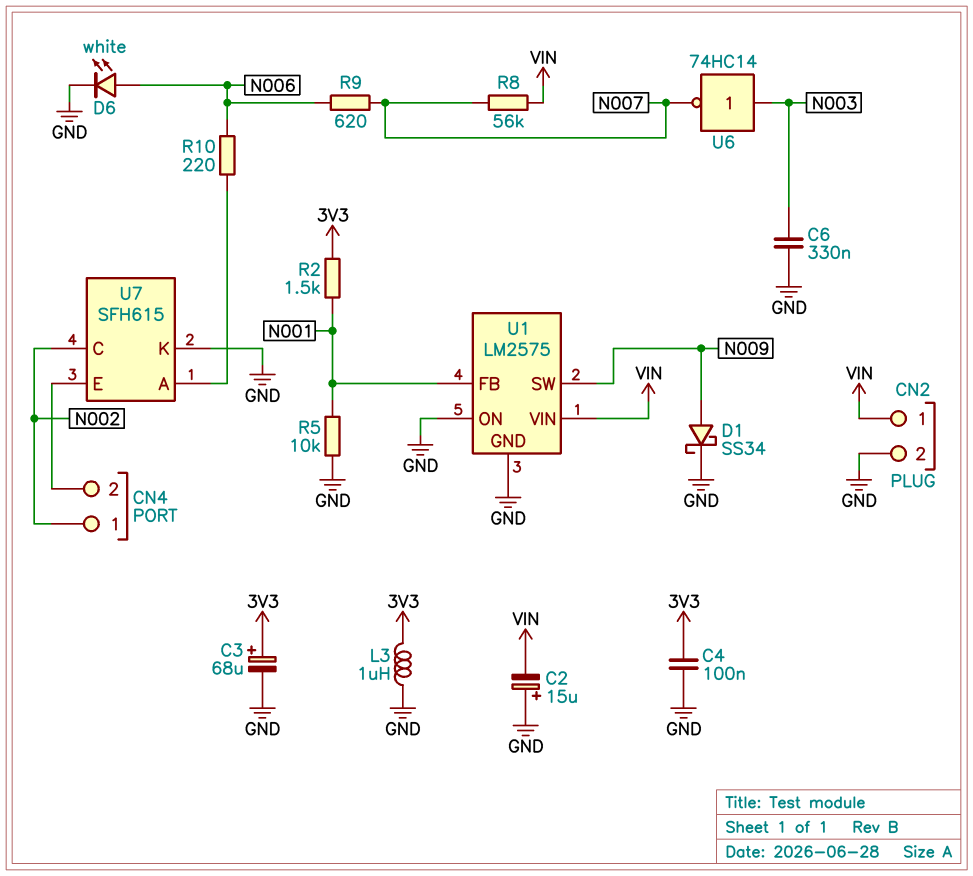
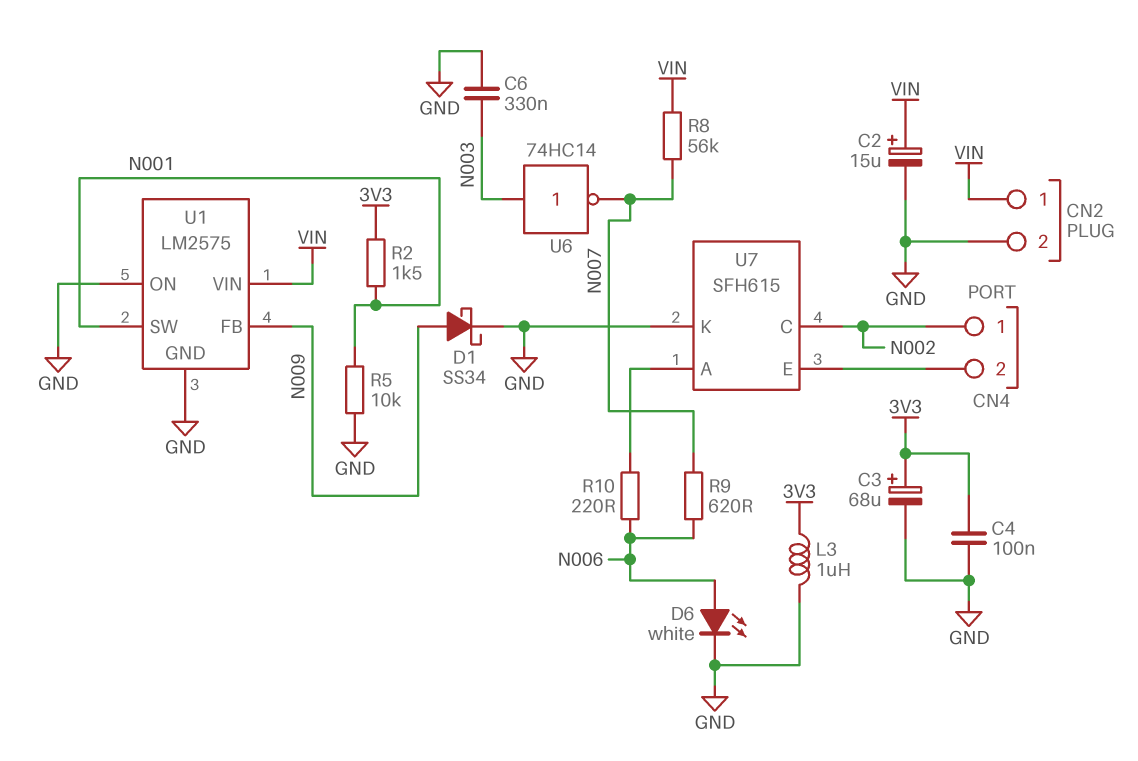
C2: 15uF (plus GND, minus VIN) -> 15uF (plus VIN, minus GND)
U1 pin FB: N001 -> N009
U1 pin SW: N009 -> N001

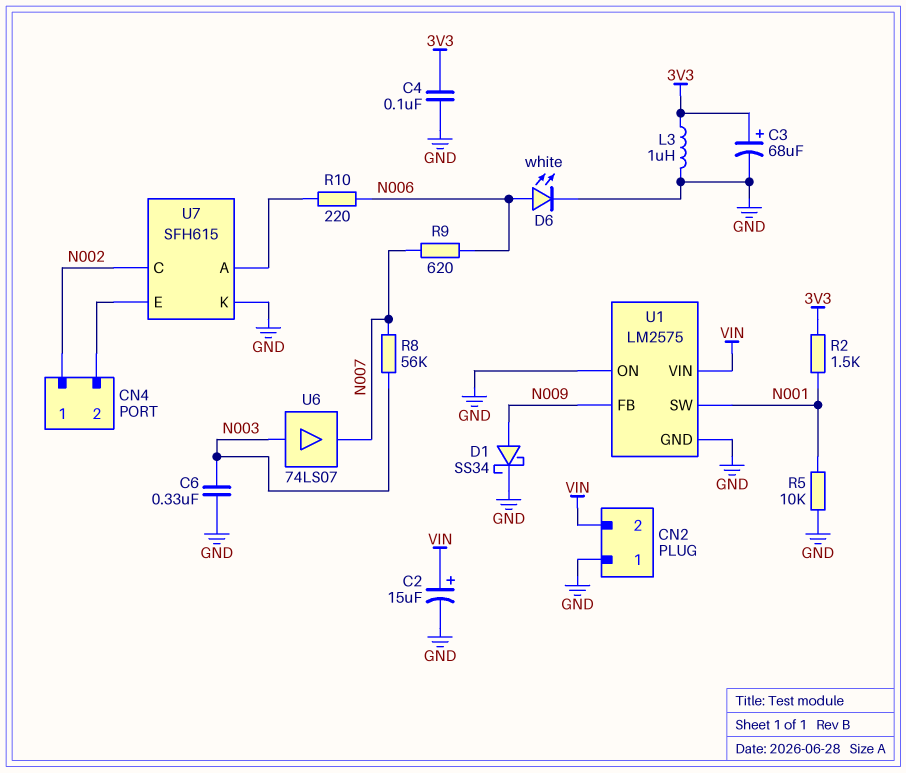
CN2 pin 1: VIN -> GND
CN2 pin 2: GND -> VIN
R8: 56k (N007, VIN) -> 56k (N003, N007)
U6: NOT 74HC14 (in N003, out N007) -> buffer 74LS07 (in N003, out N007)

